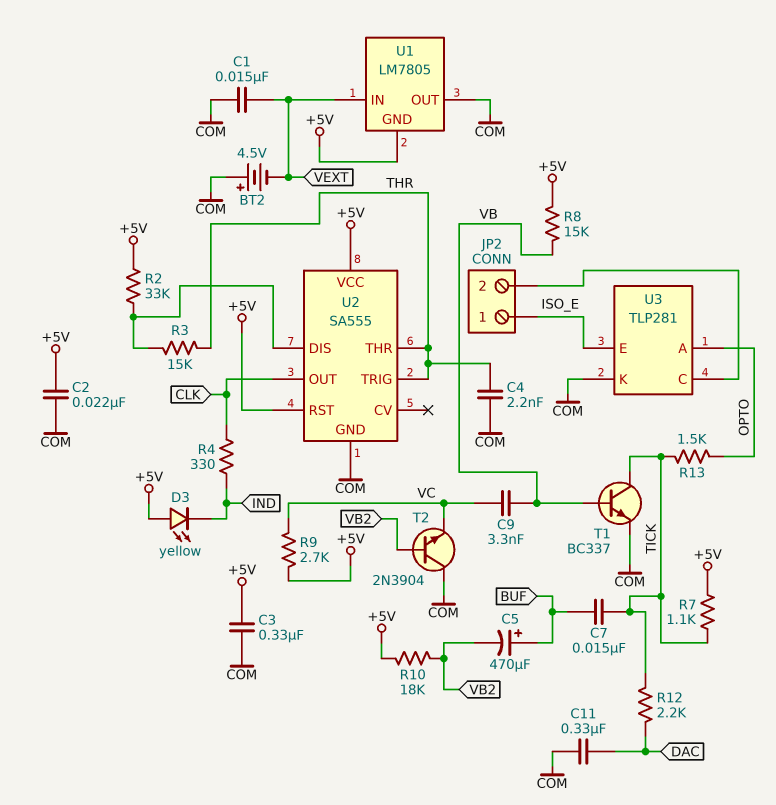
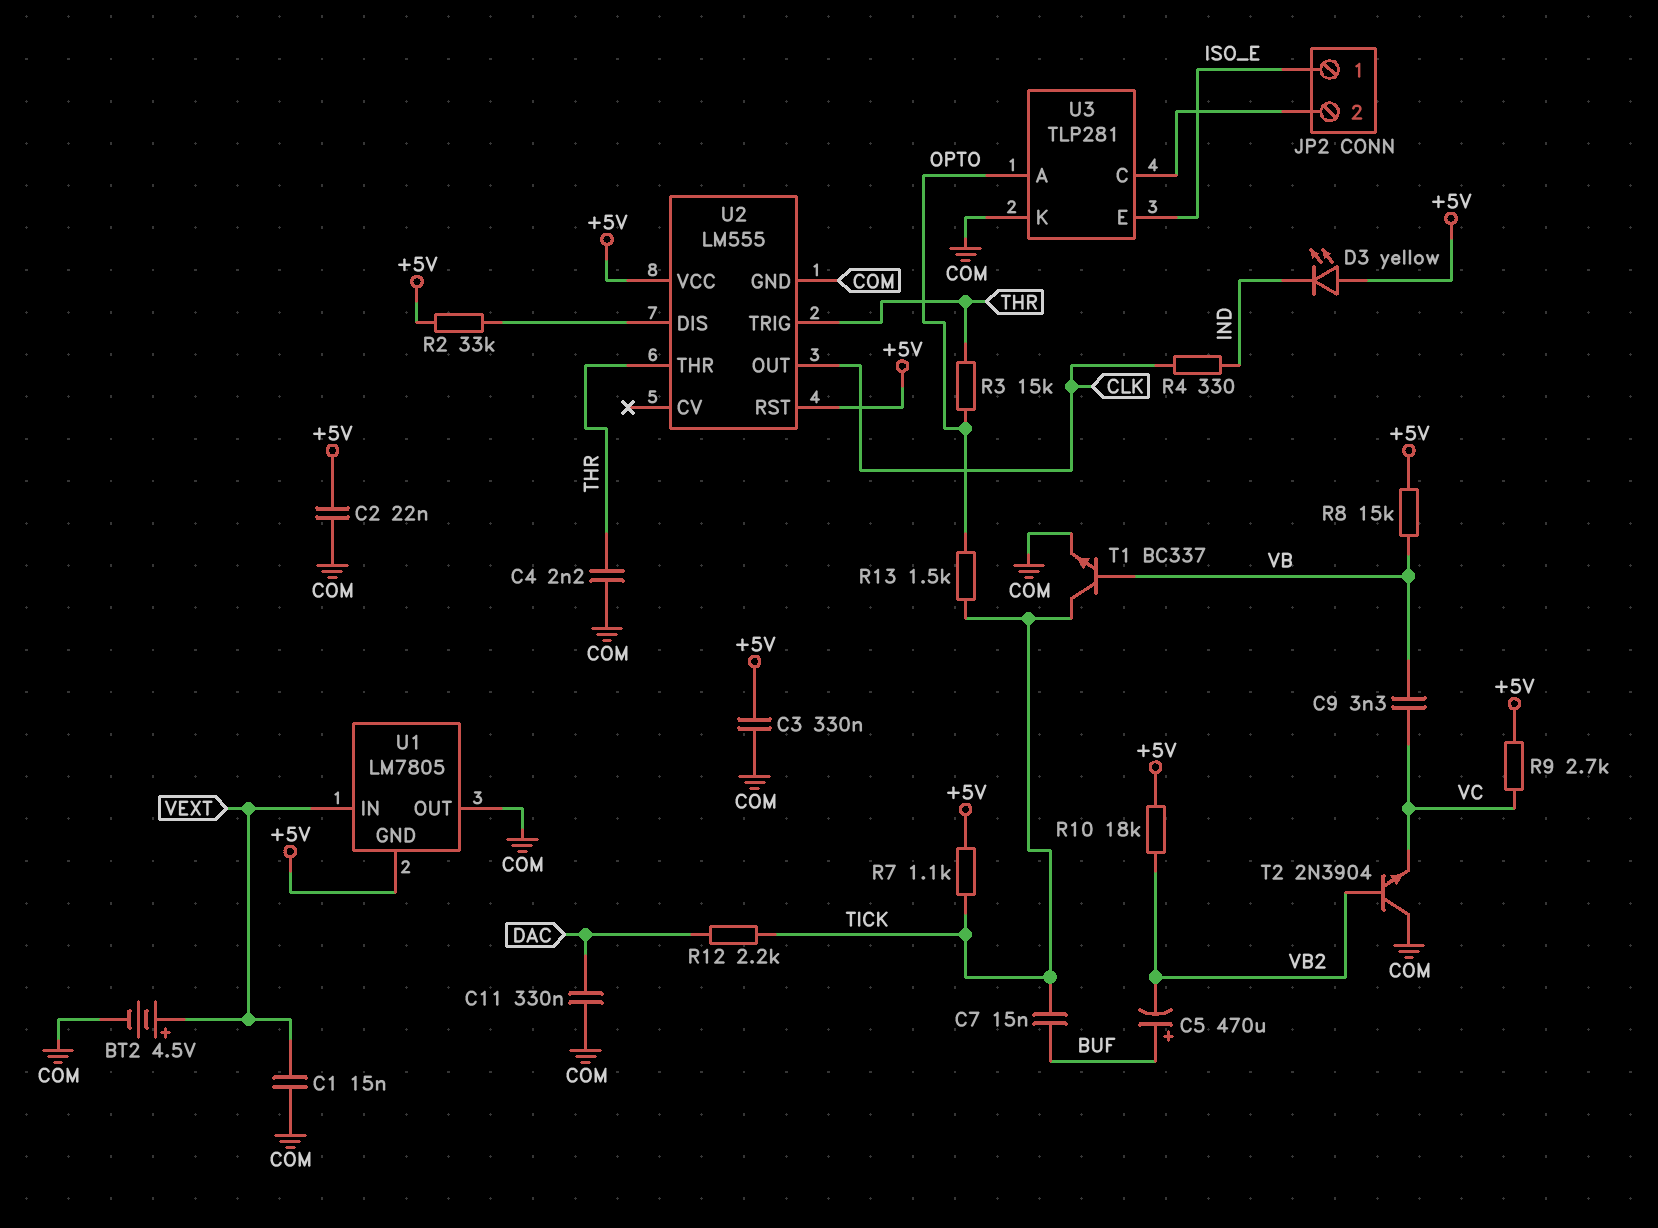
BT2: 4.5V (plus COM, minus VEXT) -> 4.5V (plus VEXT, minus COM)
R3: 15k (THR, U2/DIS) -> 15k (OPTO, THR)
U2: SA555 -> LM555

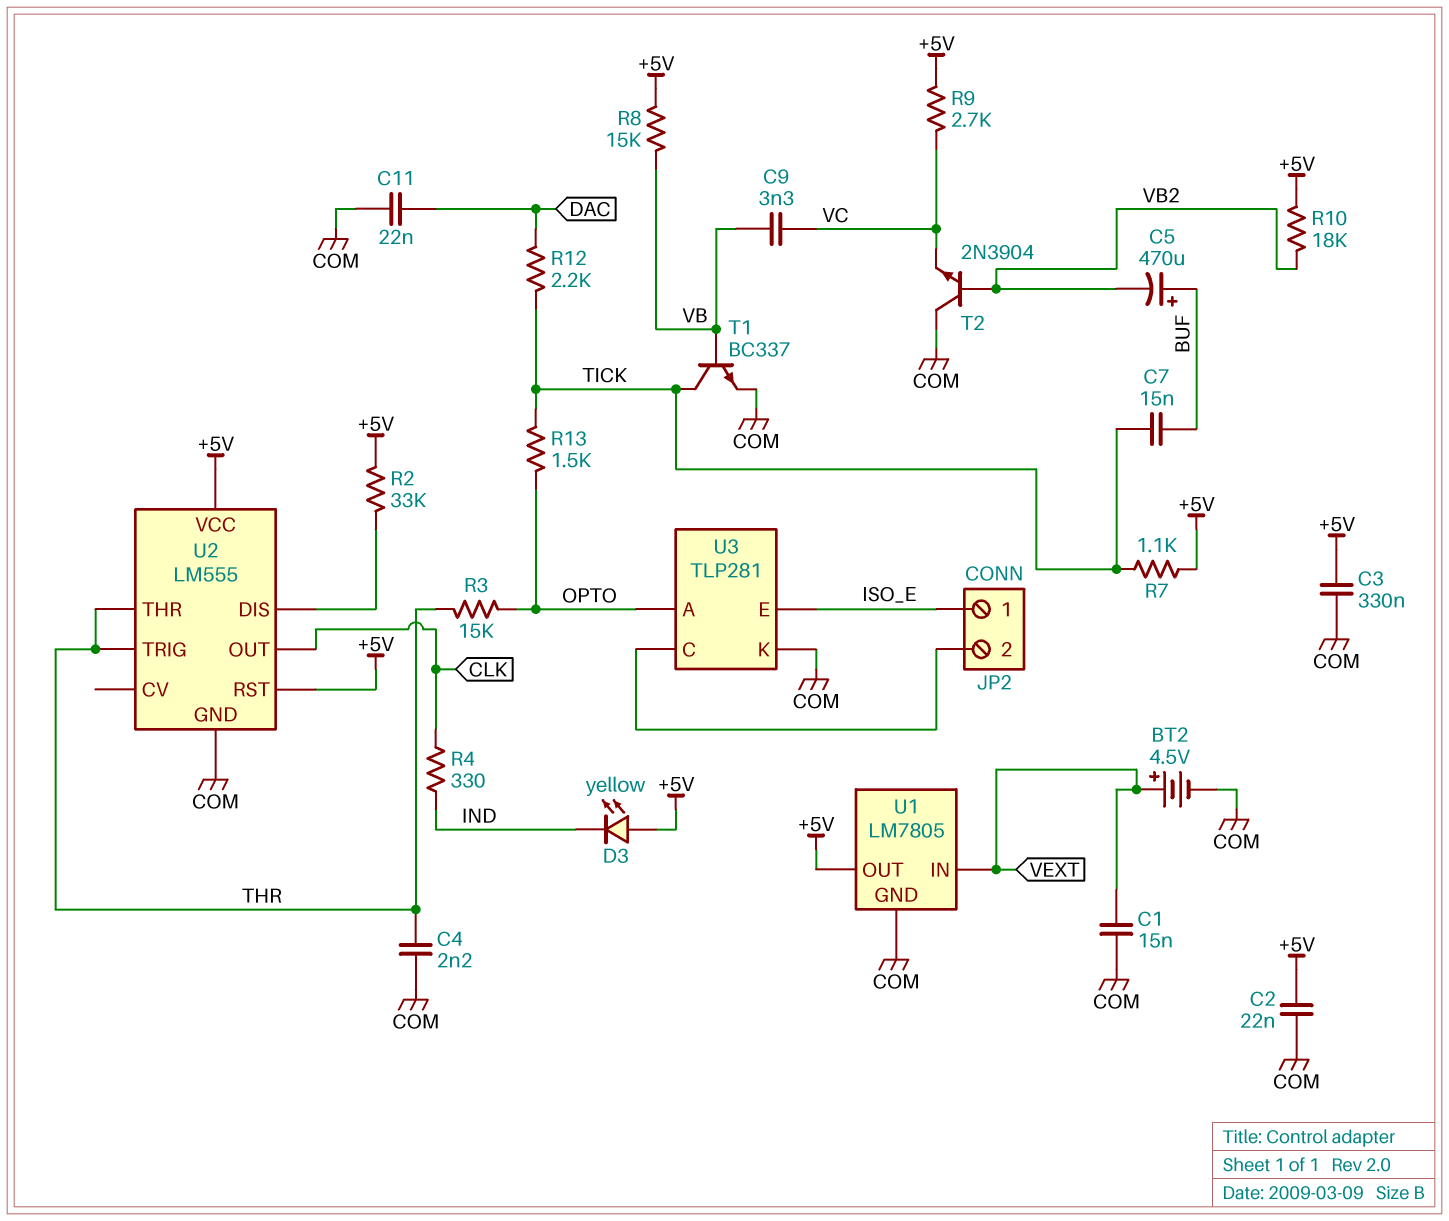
C11: 330nF (COM, DAC) -> 22nF (COM, DAC)
U1 pin GND: +5V -> COM
U1 pin OUT: COM -> +5V

